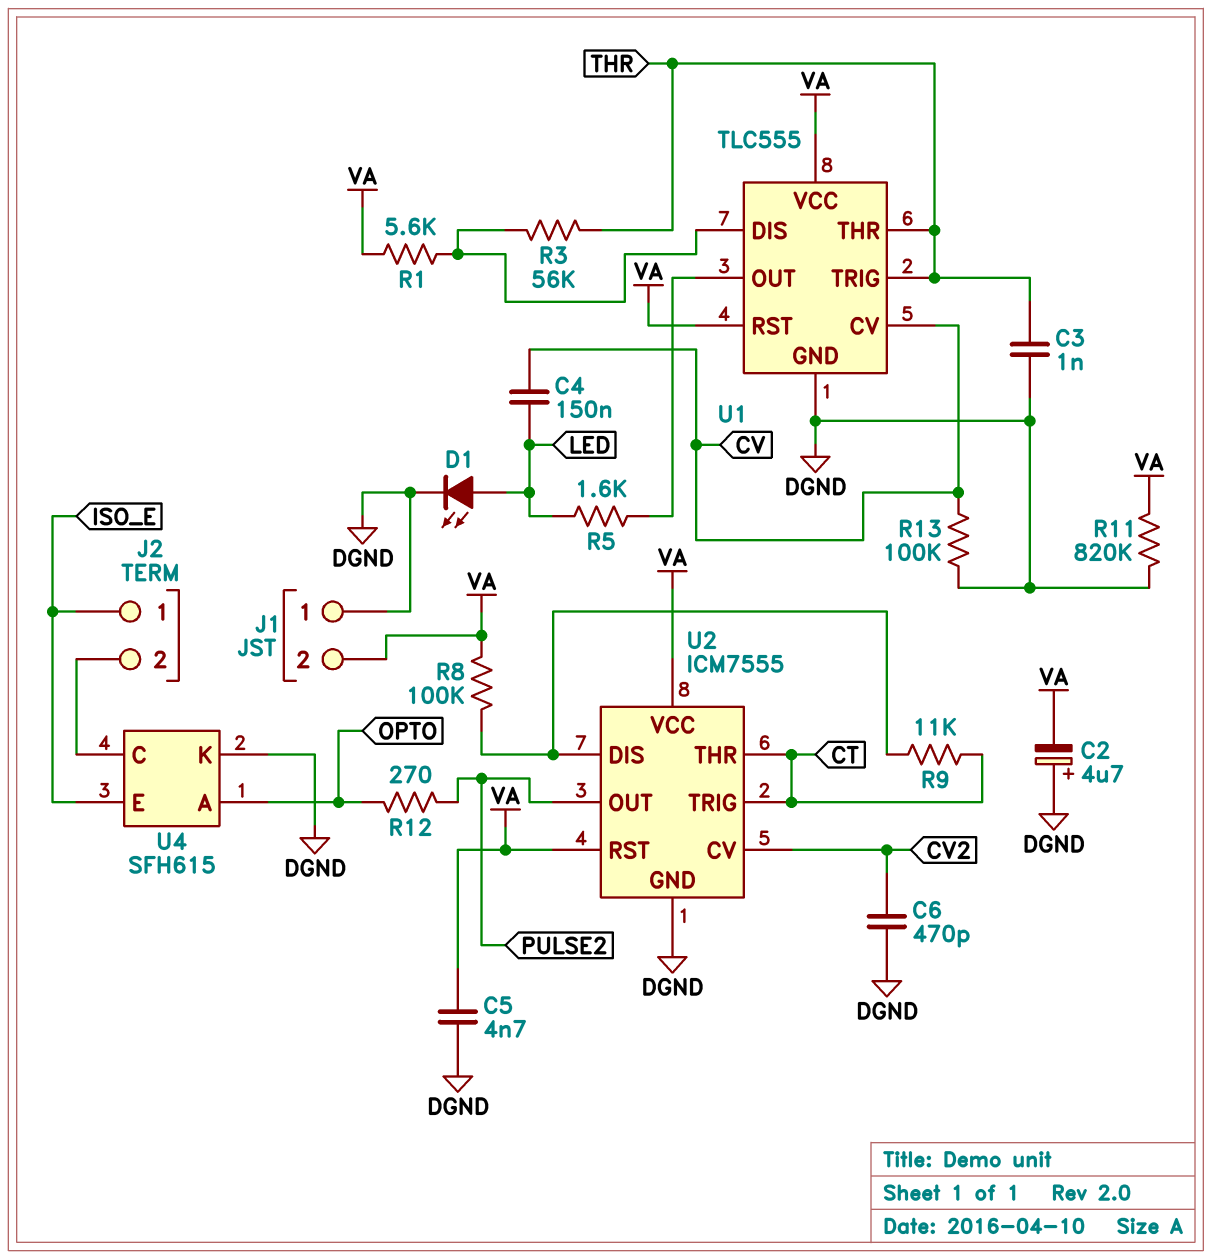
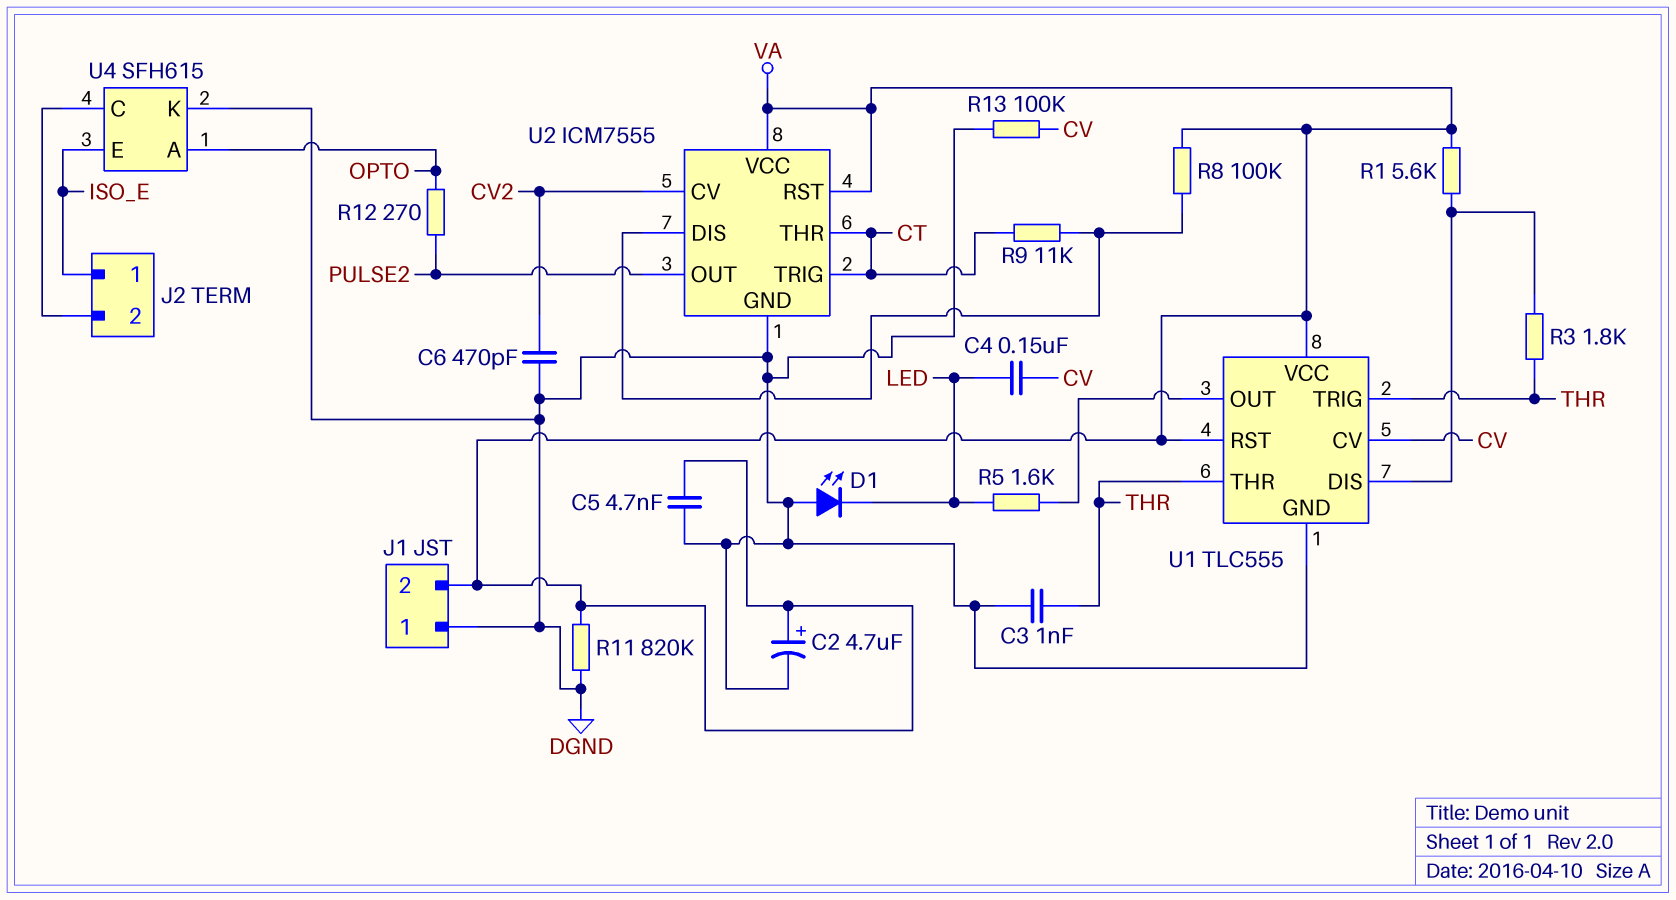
C2: 4.7uF (plus DGND, minus VA) -> 4.7uF (plus VA, minus DGND)
D1: LED (A LED, K DGND) -> LED (A DGND, K LED)
R3: 56k (THR, U1/DIS) -> 1.8k (THR, U1/DIS)

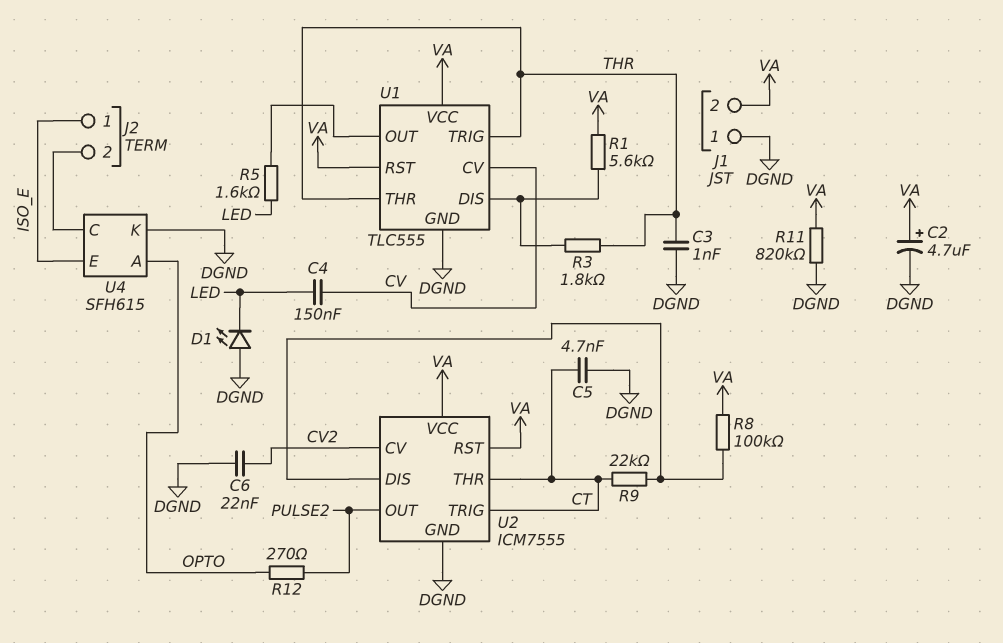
C5: 4.7nF (DGND, VA) -> 4.7nF (CT, DGND)
C6: 470pF (CV2, DGND) -> 22nF (CV2, DGND)
R9: 11k (CT, U2/DIS) -> 22k (CT, U2/DIS)
R13: 100k (CV, DGND) -> none

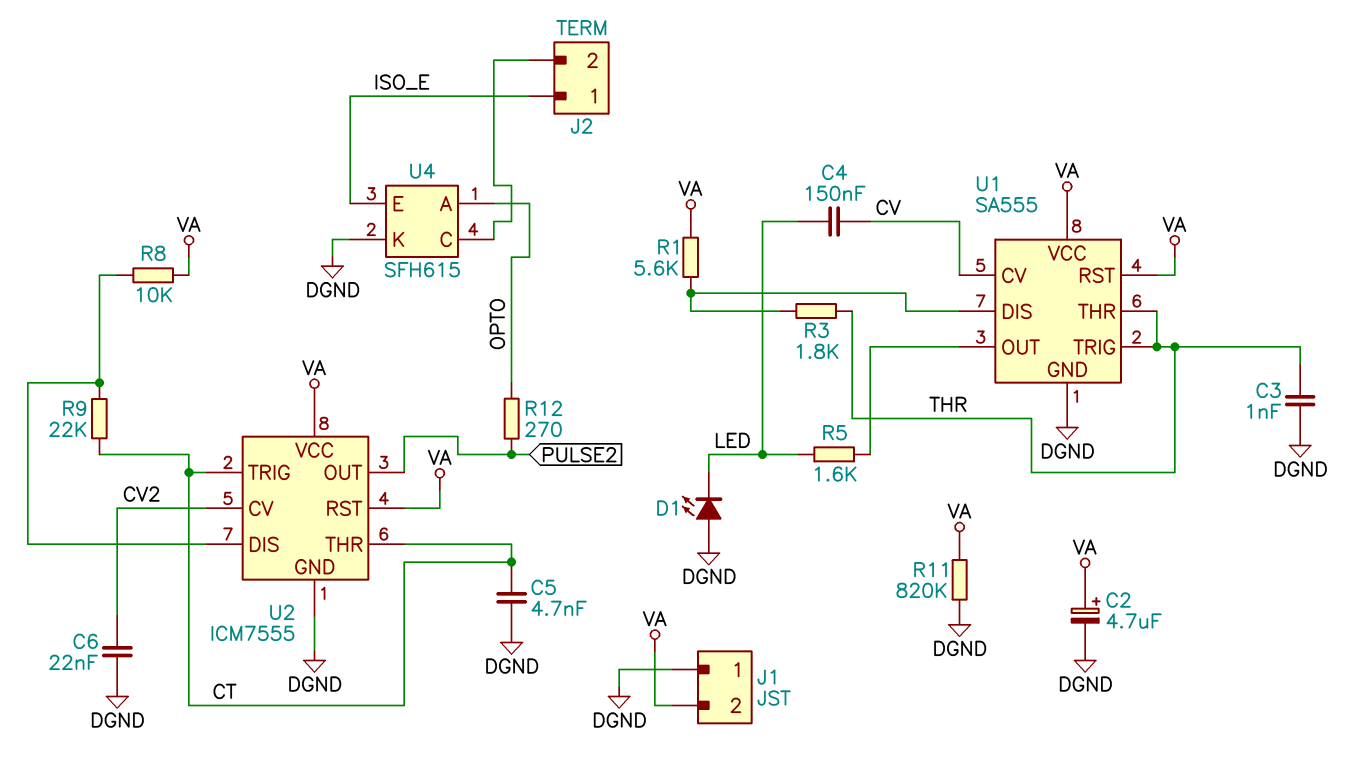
R8: 100k (U2/DIS, VA) -> 10k (U2/DIS, VA)
U1: TLC555 -> SA555

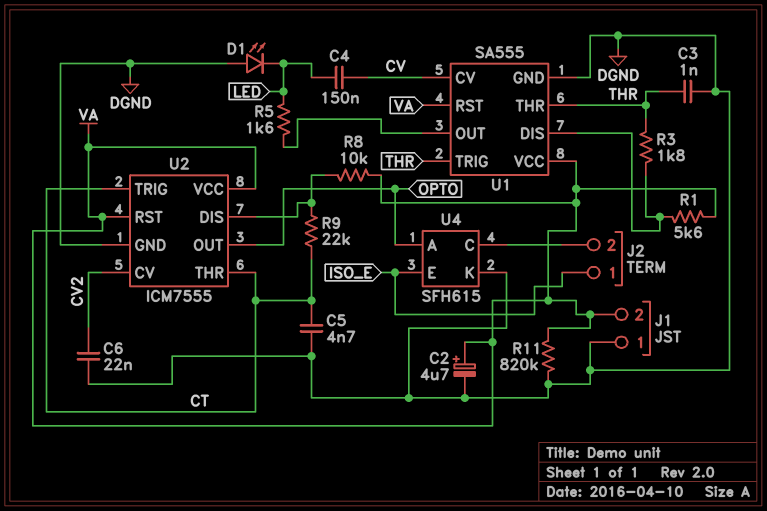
R12: 270 (OPTO, PULSE2) -> none
U2 pin OUT: PULSE2 -> OPTO

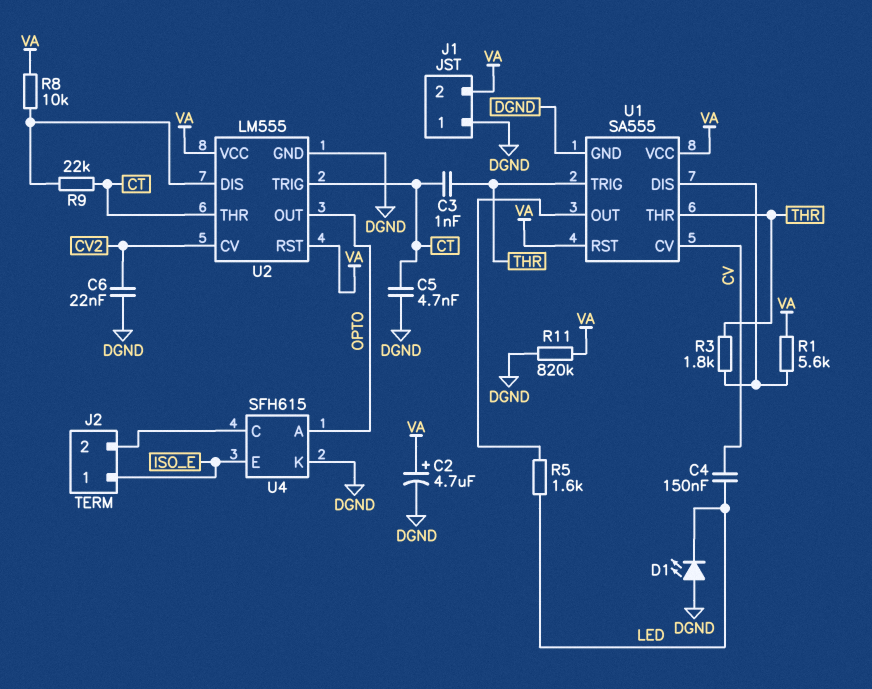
C3: 1nF (DGND, THR) -> 1nF (CT, THR)
U2: ICM7555 -> LM555

